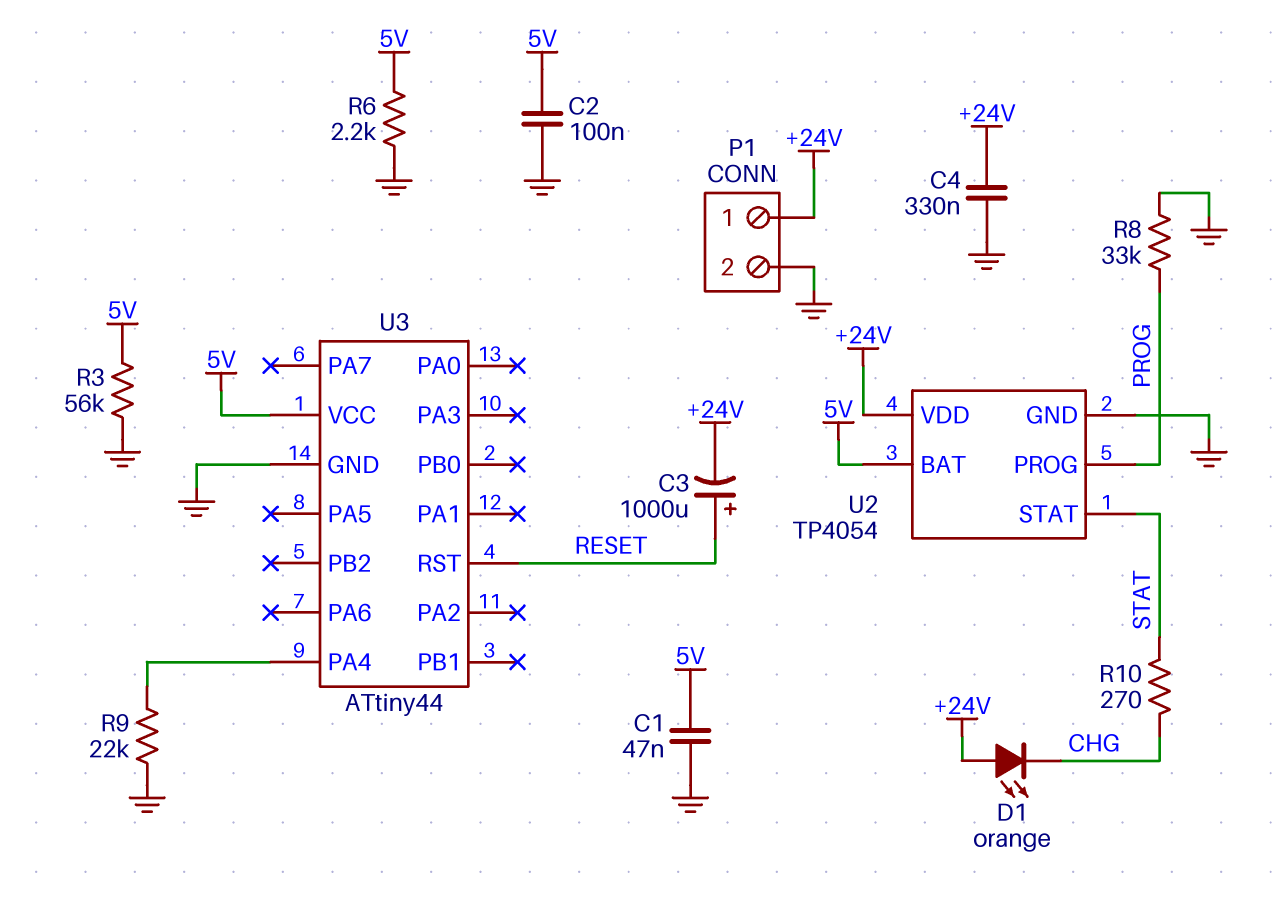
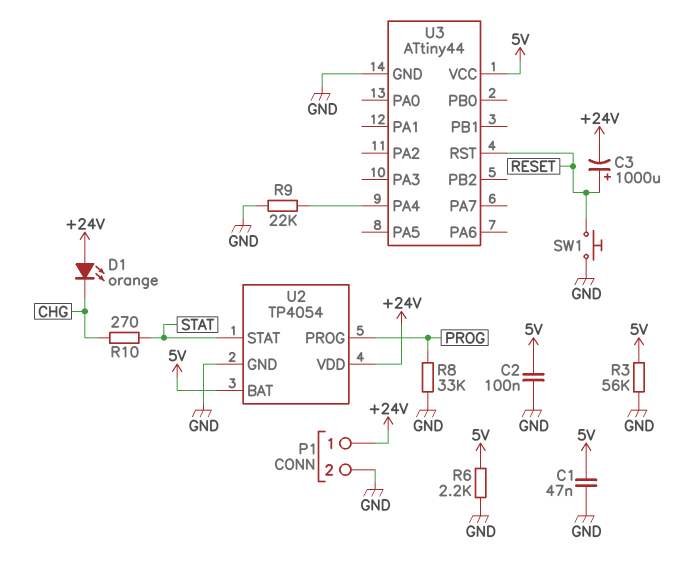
C4: 330nF (+24V, GND) -> none
SW1: none -> button (GND, RESET)

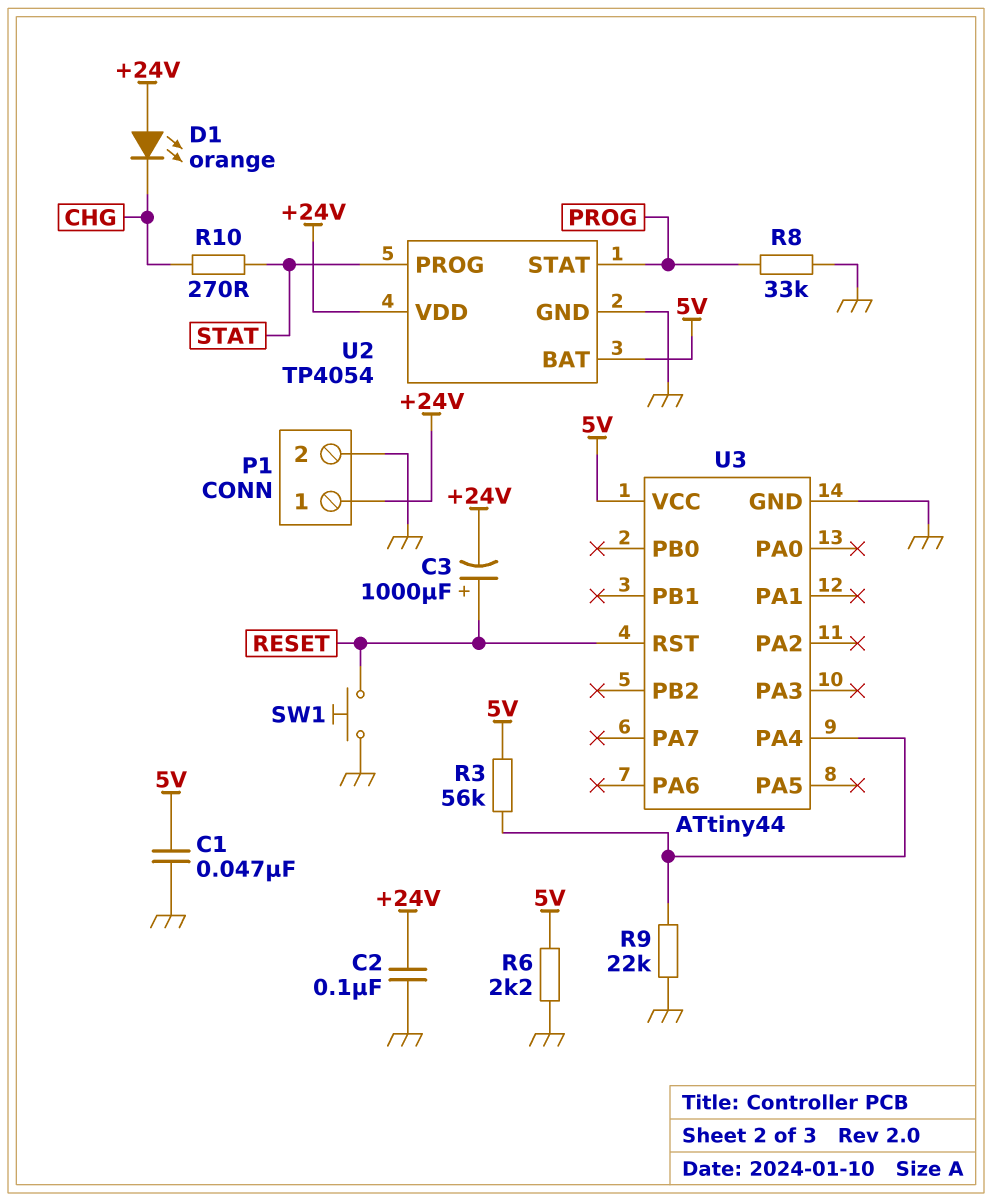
C2: 100nF (5V, GND) -> 100nF (+24V, GND)
R3: 56k (5V, GND) -> 56k (5V, U3/PA4)
U2 pin PROG: PROG -> STAT
U2 pin STAT: STAT -> PROG

